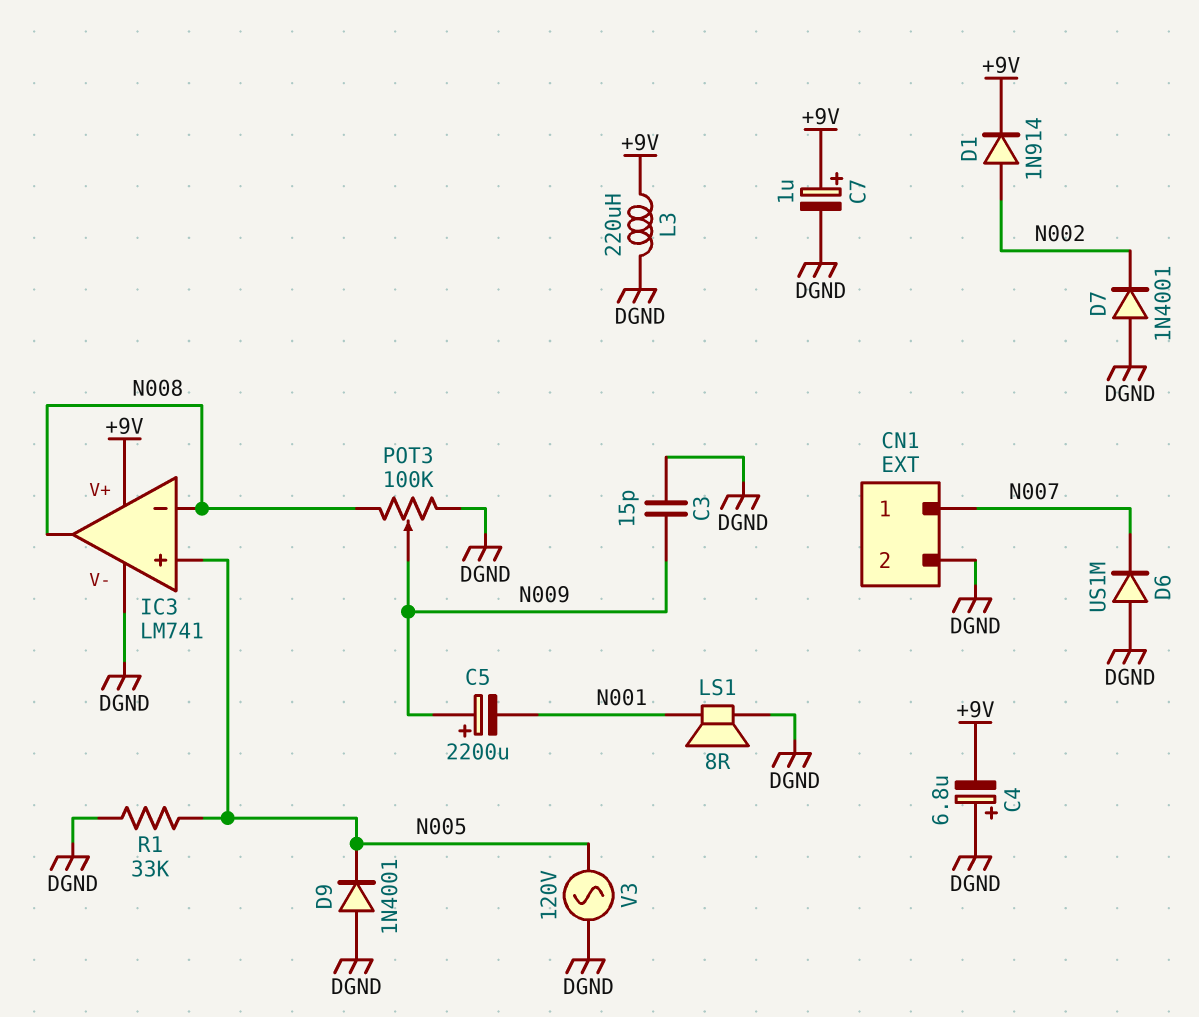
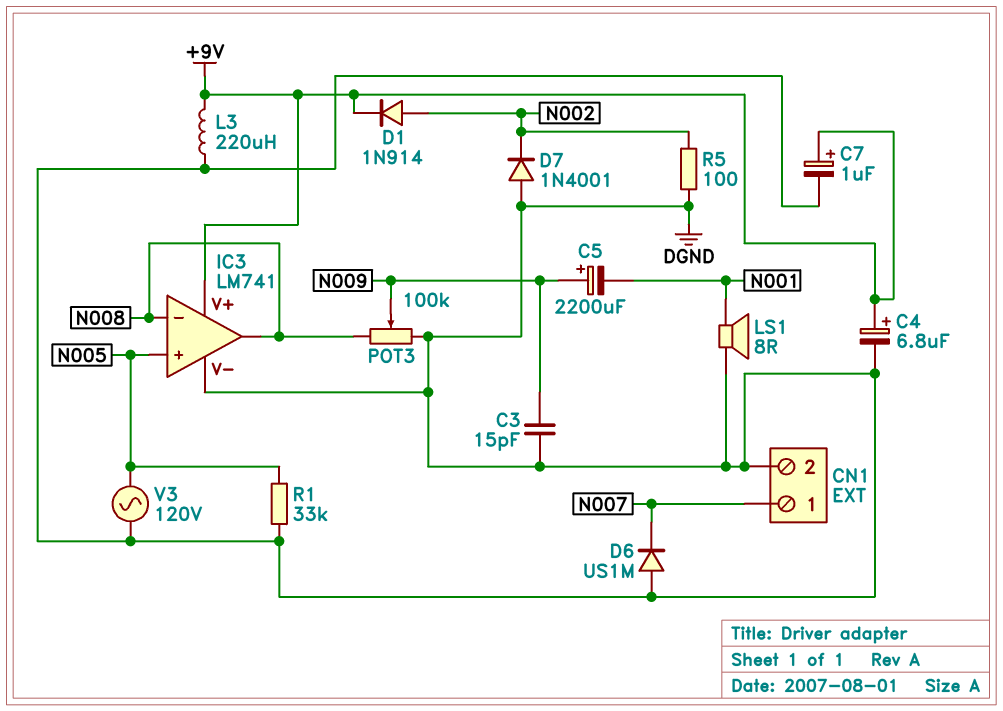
C4: 6.8uF (plus DGND, minus +9V) -> 6.8uF (plus +9V, minus DGND)
D9: diode 1N4001 (A DGND, K N005) -> none
R5: none -> 100 (DGND, N002)

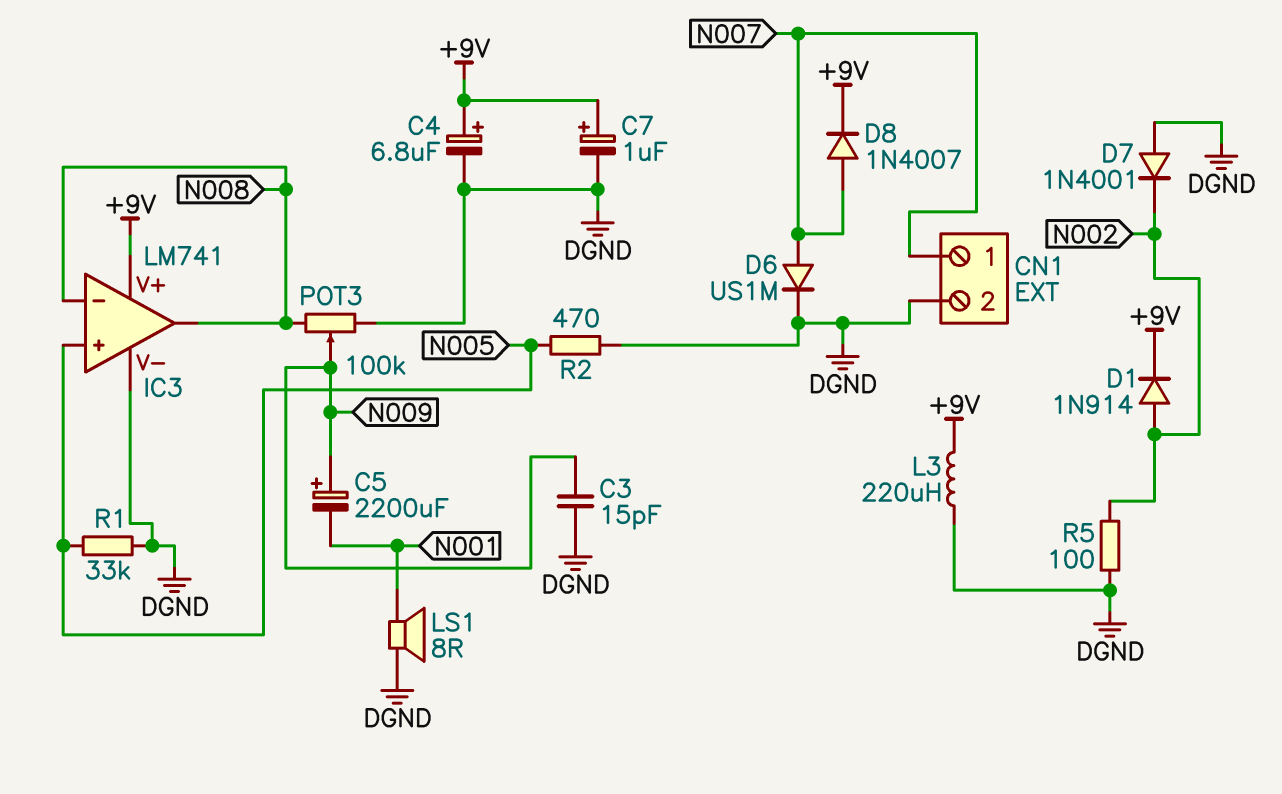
D6: diode US1M (A DGND, K N007) -> diode US1M (A N007, K DGND)
D8: none -> diode 1N4007 (A N007, K +9V)
R2: none -> 470 (DGND, N005)
V3: AC 120V (DGND, N005) -> none

